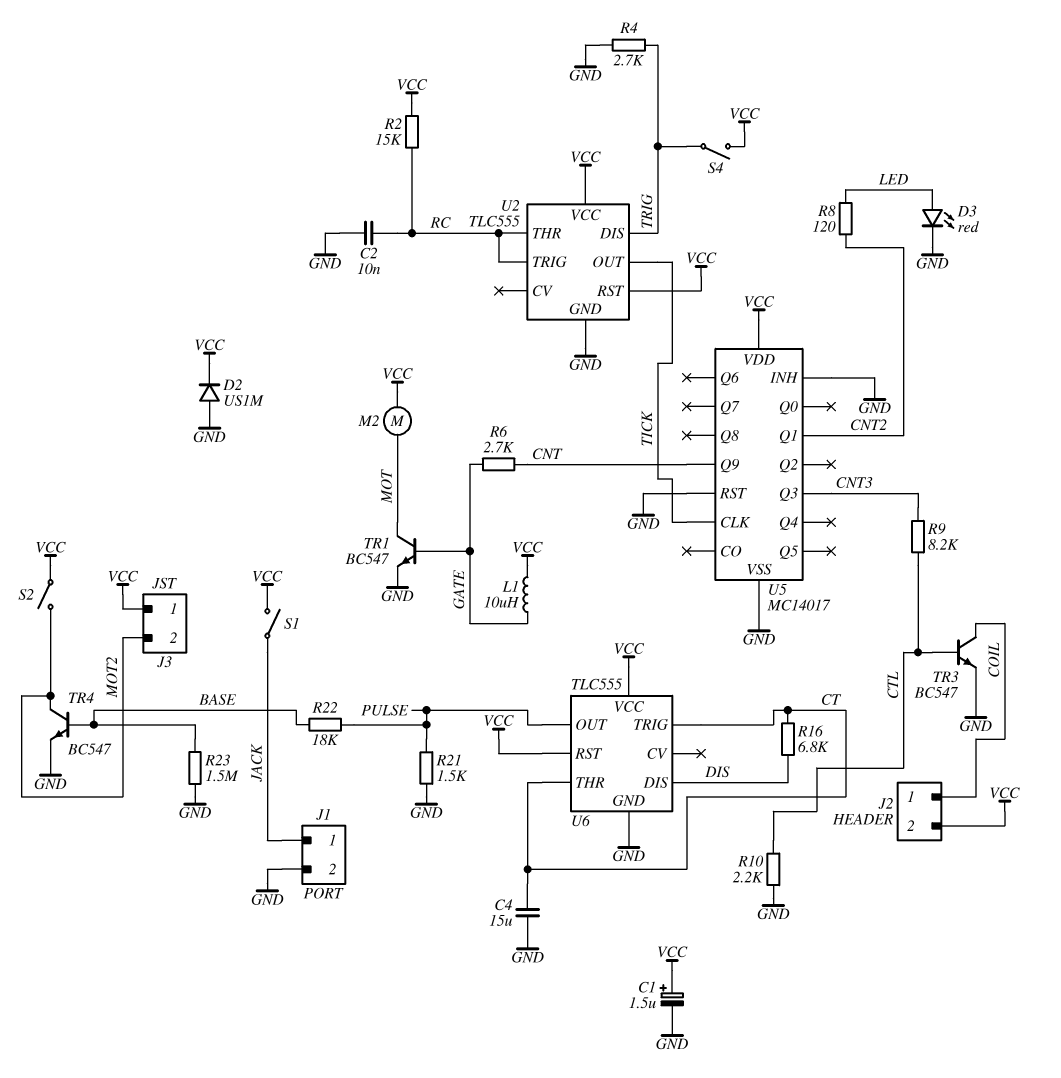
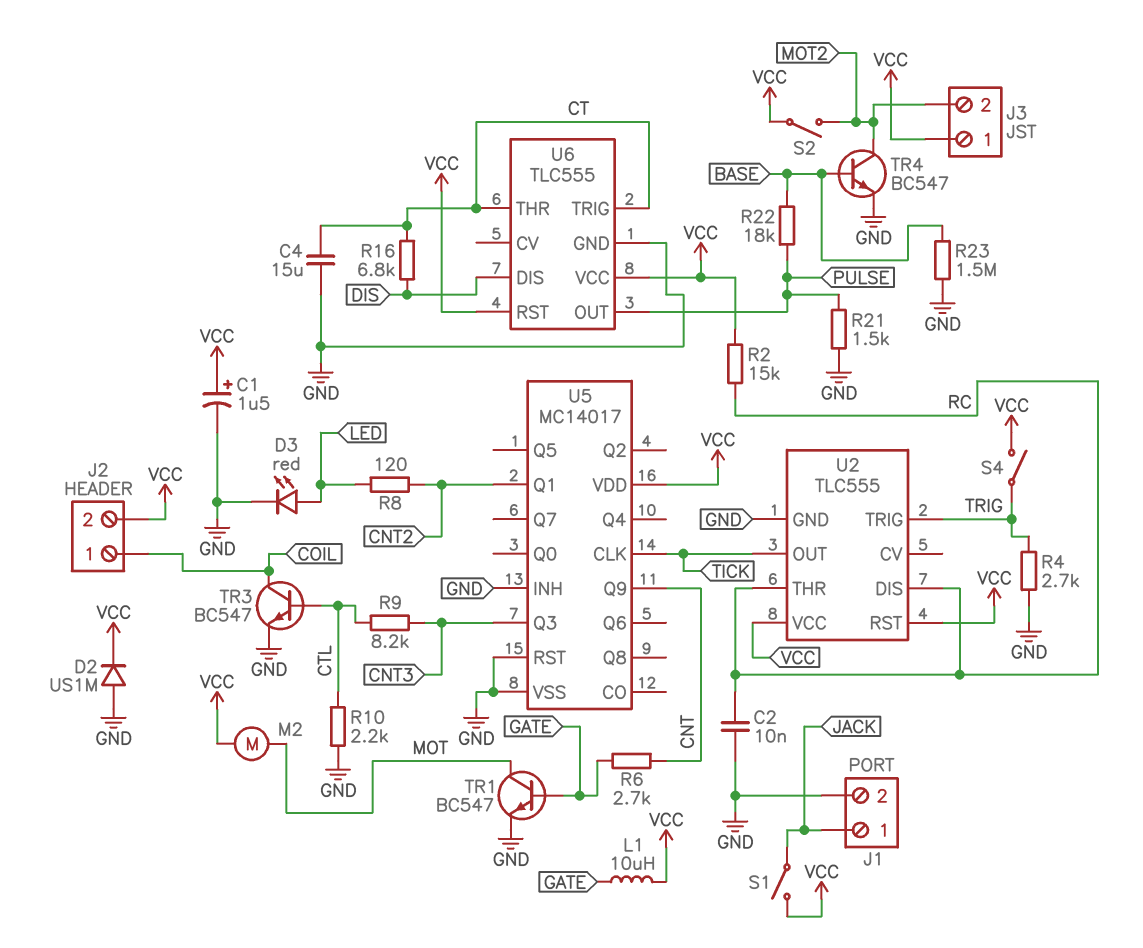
U2 pin DIS: TRIG -> RC
U2 pin TRIG: RC -> TRIG

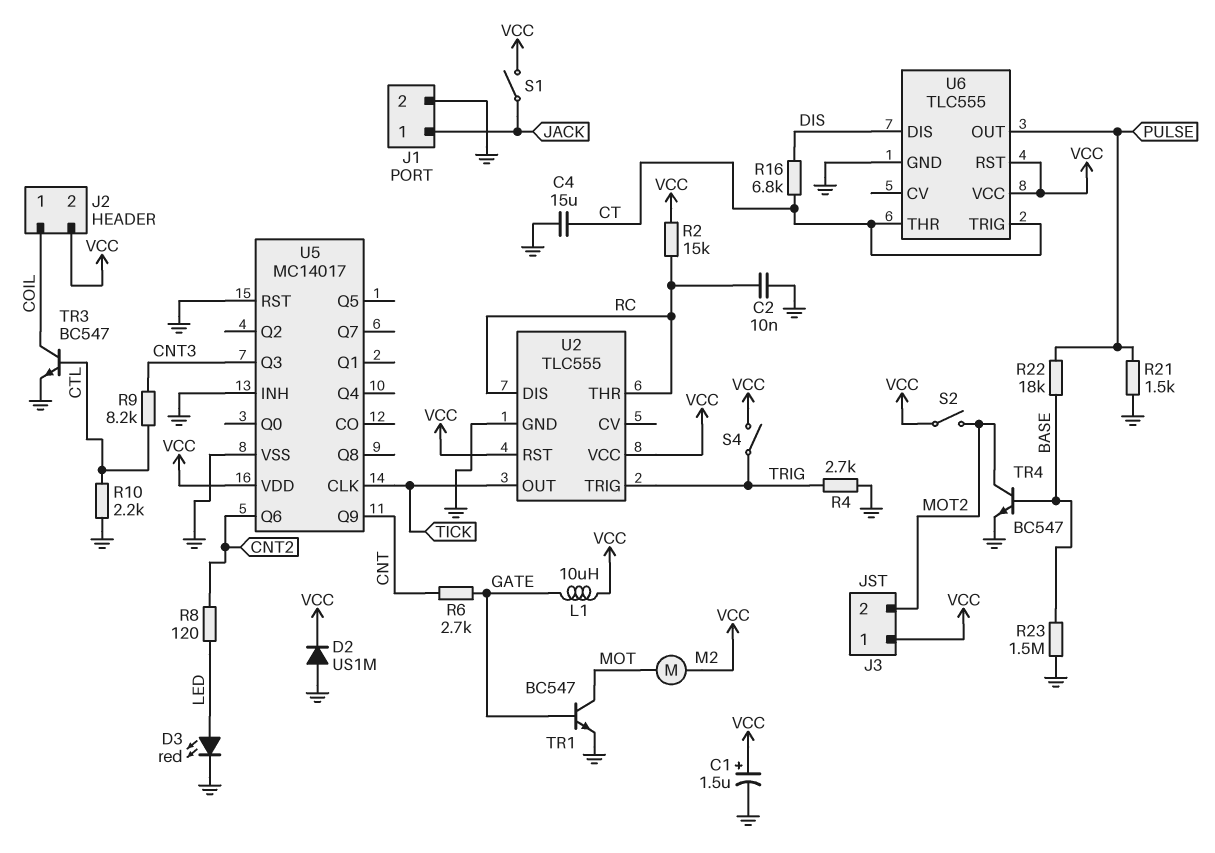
U5 pin Q1: CNT2 -> none
U5 pin Q6: none -> CNT2

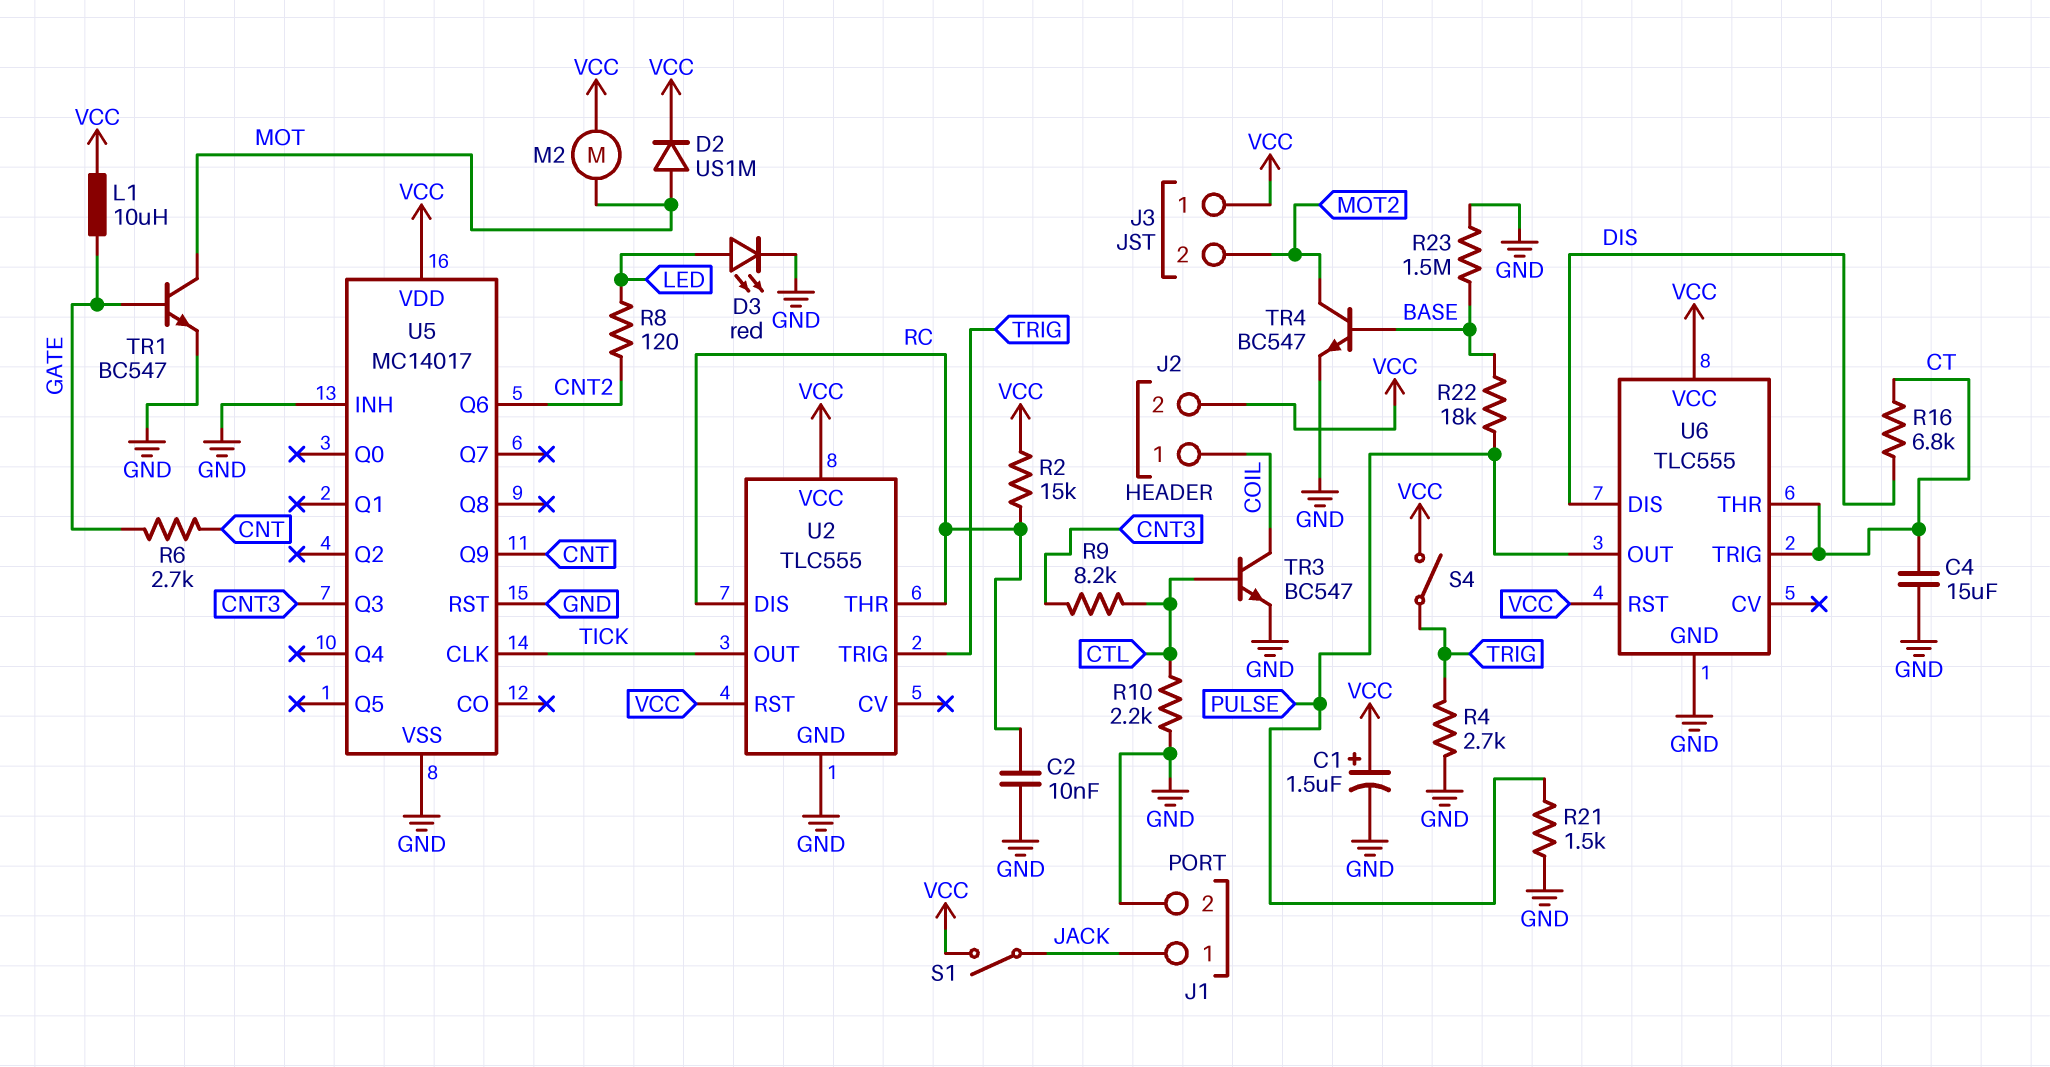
D2: diode US1M (A GND, K VCC) -> diode US1M (A MOT, K VCC)
S2: switch (MOT2, VCC) -> none

